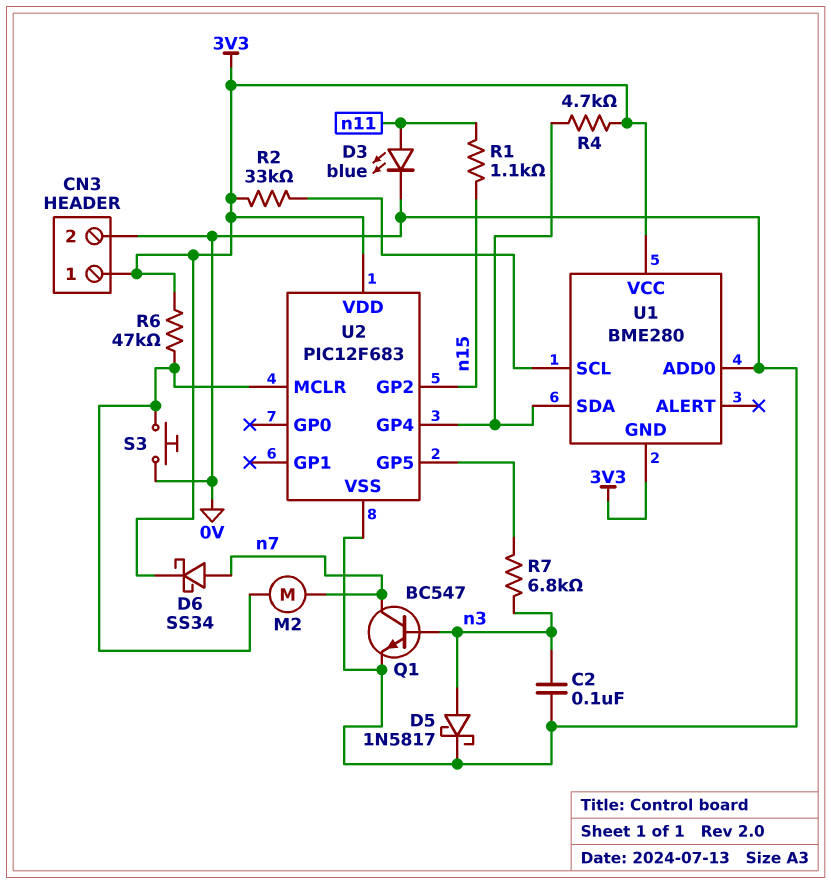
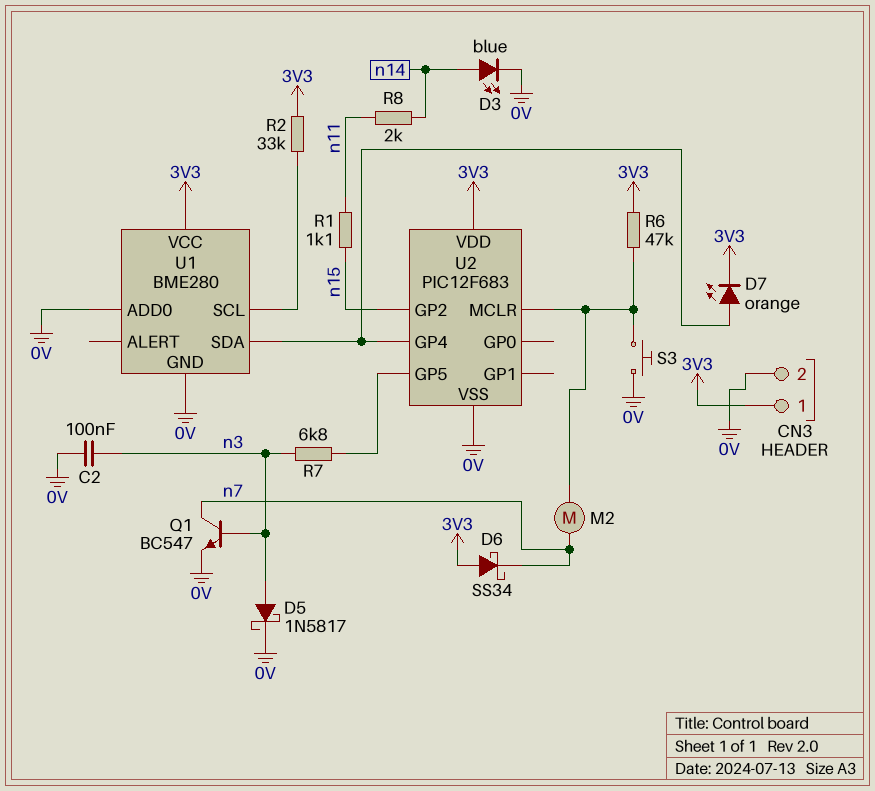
D3: LED blue (A n11, K 0V) -> LED blue (A n14, K 0V)
D6: schottky SS34 (A n7, K 3V3) -> schottky SS34 (A 3V3, K n7)
D7: none -> LED orange (A U1/SDA, K 3V3)
R4: 4.7k (3V3, U1/SDA) -> none
R8: none -> 2k (n11, n14)
U1 pin GND: 3V3 -> 0V

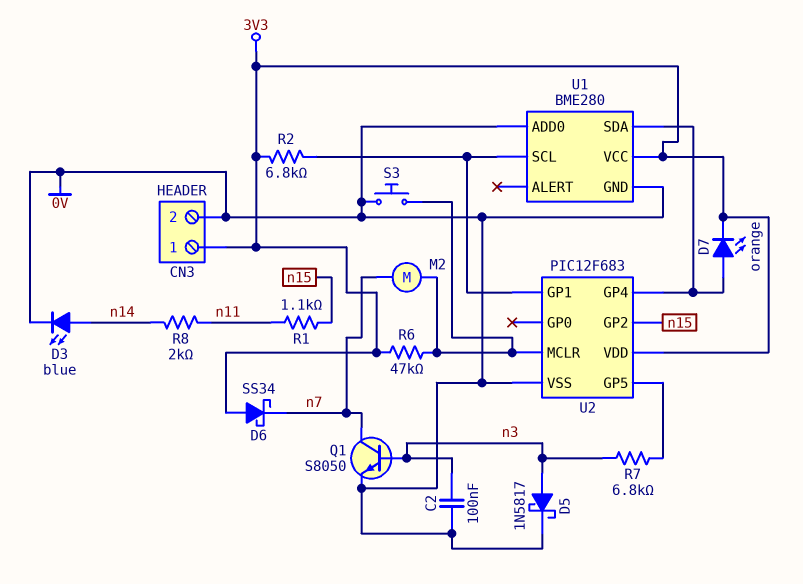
Q1: NPN BC547 (B n3, C n7, E 0V) -> NPN S8050 (B n3, C n7, E 0V)
R2: 33k (3V3, U1/SCL) -> 6.8k (3V3, U1/SCL)
U2 pin GP1: none -> U1/SCL

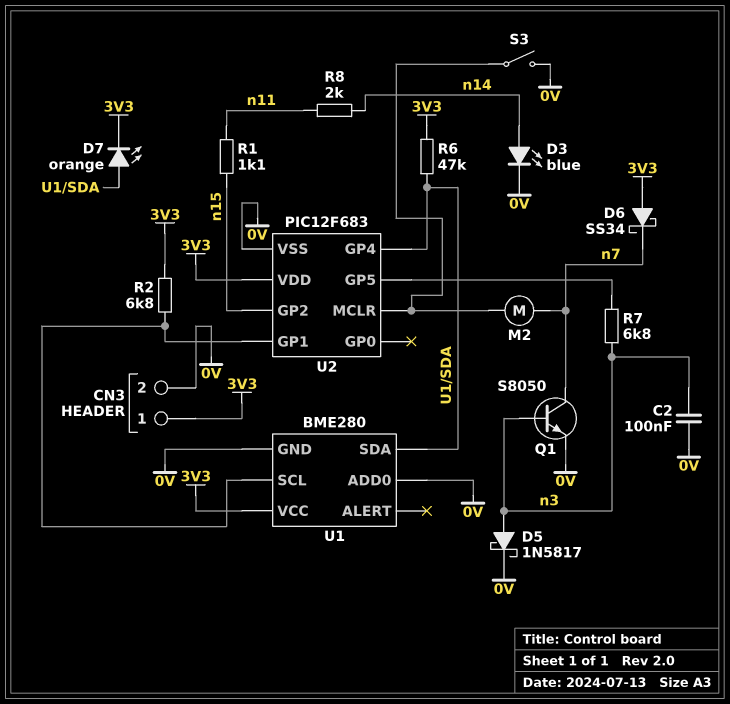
R6: 47k (3V3, U2/MCLR) -> 47k (3V3, U1/SDA)
S3: button (0V, U2/MCLR) -> switch (0V, U2/MCLR)

